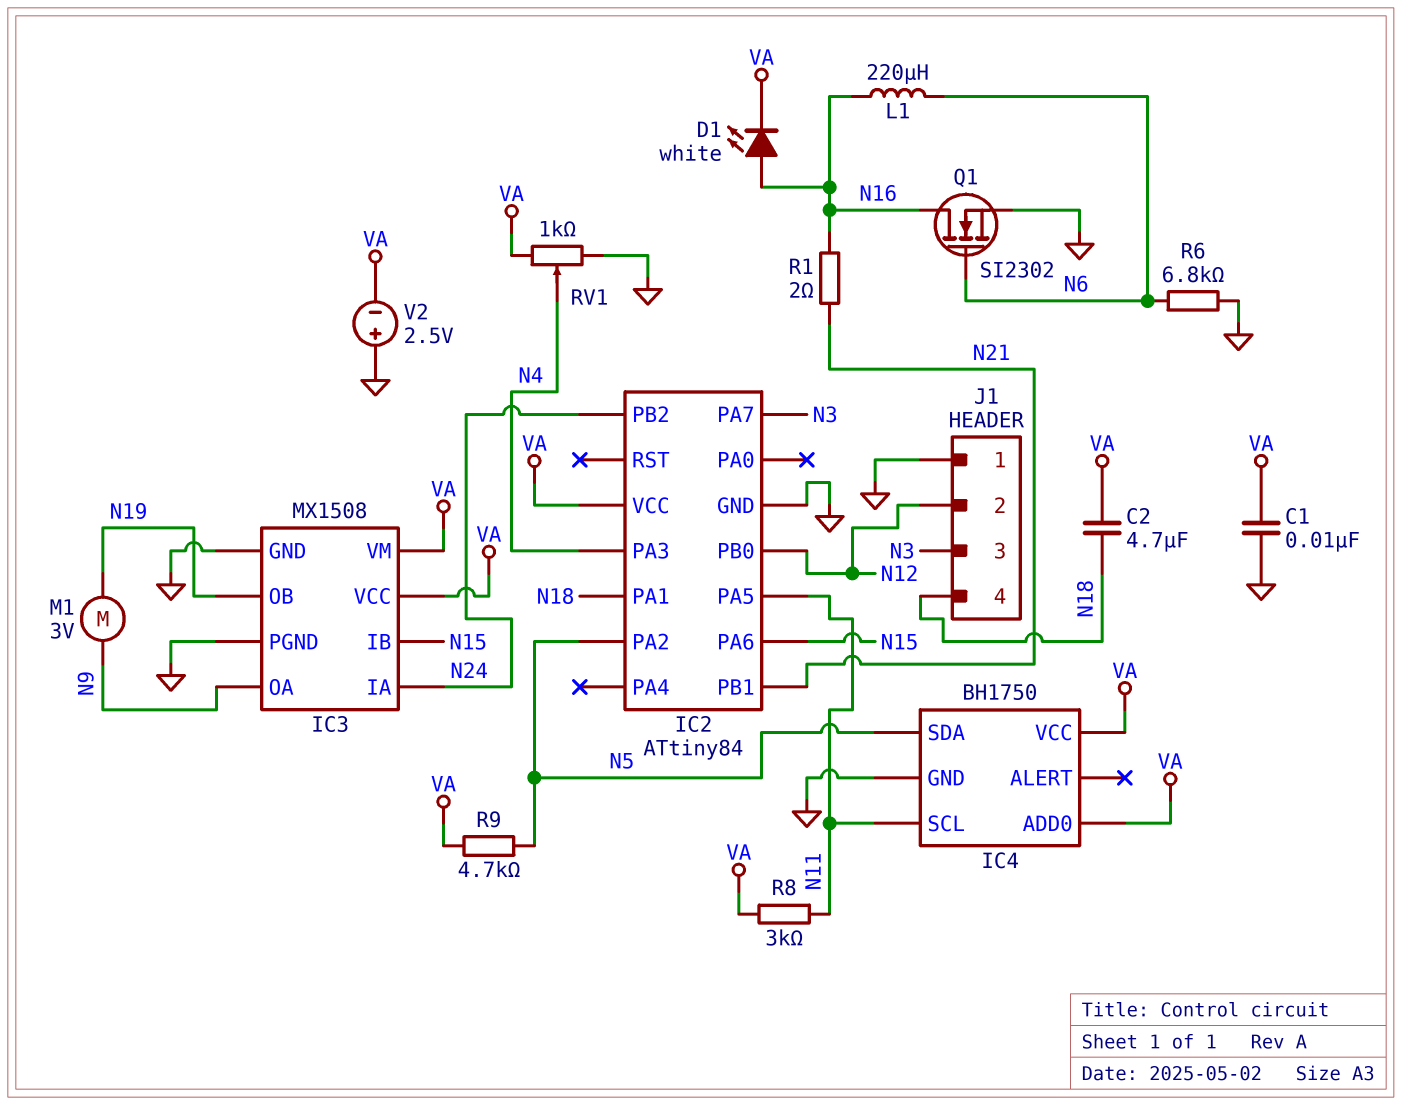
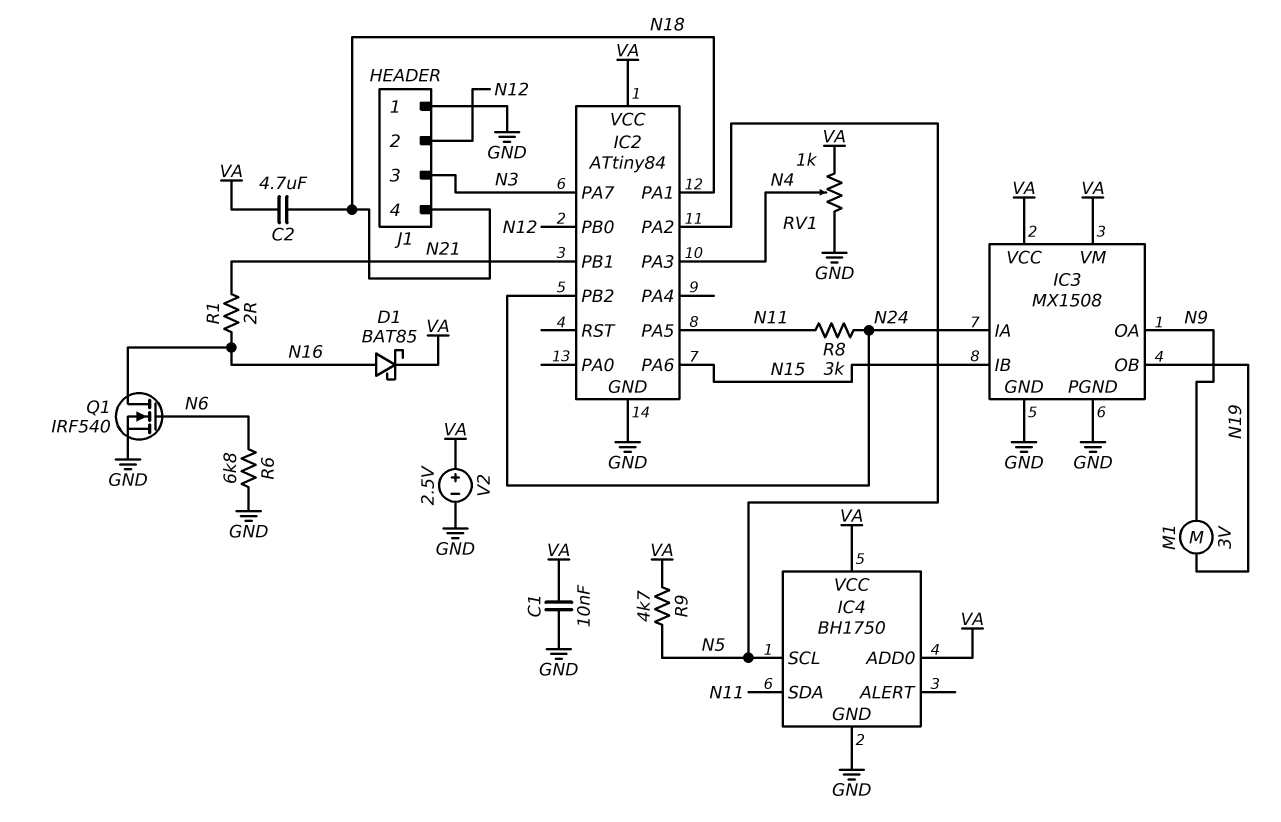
D1: LED white (A N16, K VA) -> schottky BAT85 (A N16, K VA)
IC4 pin SCL: N11 -> N5
IC4 pin SDA: N5 -> N11
L1: 220uH (N6, N16) -> none
Q1: NMOS SI2302 (G N6, D N16, S GND) -> NMOS IRF540 (G N6, D N16, S GND)
R8: 3k (N11, VA) -> 3k (N11, N24)
V2: 2.5V (plus GND, minus VA) -> 2.5V (plus VA, minus GND)

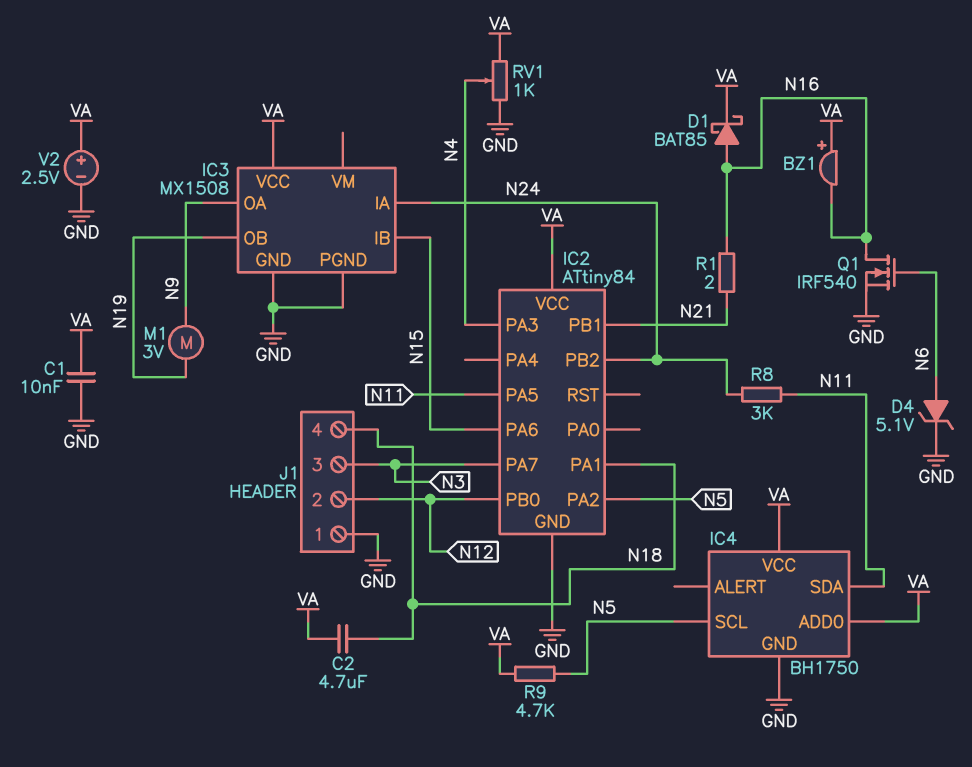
BZ1: none -> buzzer (plus VA, minus N16)
D4: none -> zener 5.1V (A N6, K GND)
IC3 pin VM: VA -> none
R6: 6.8k (GND, N6) -> none

